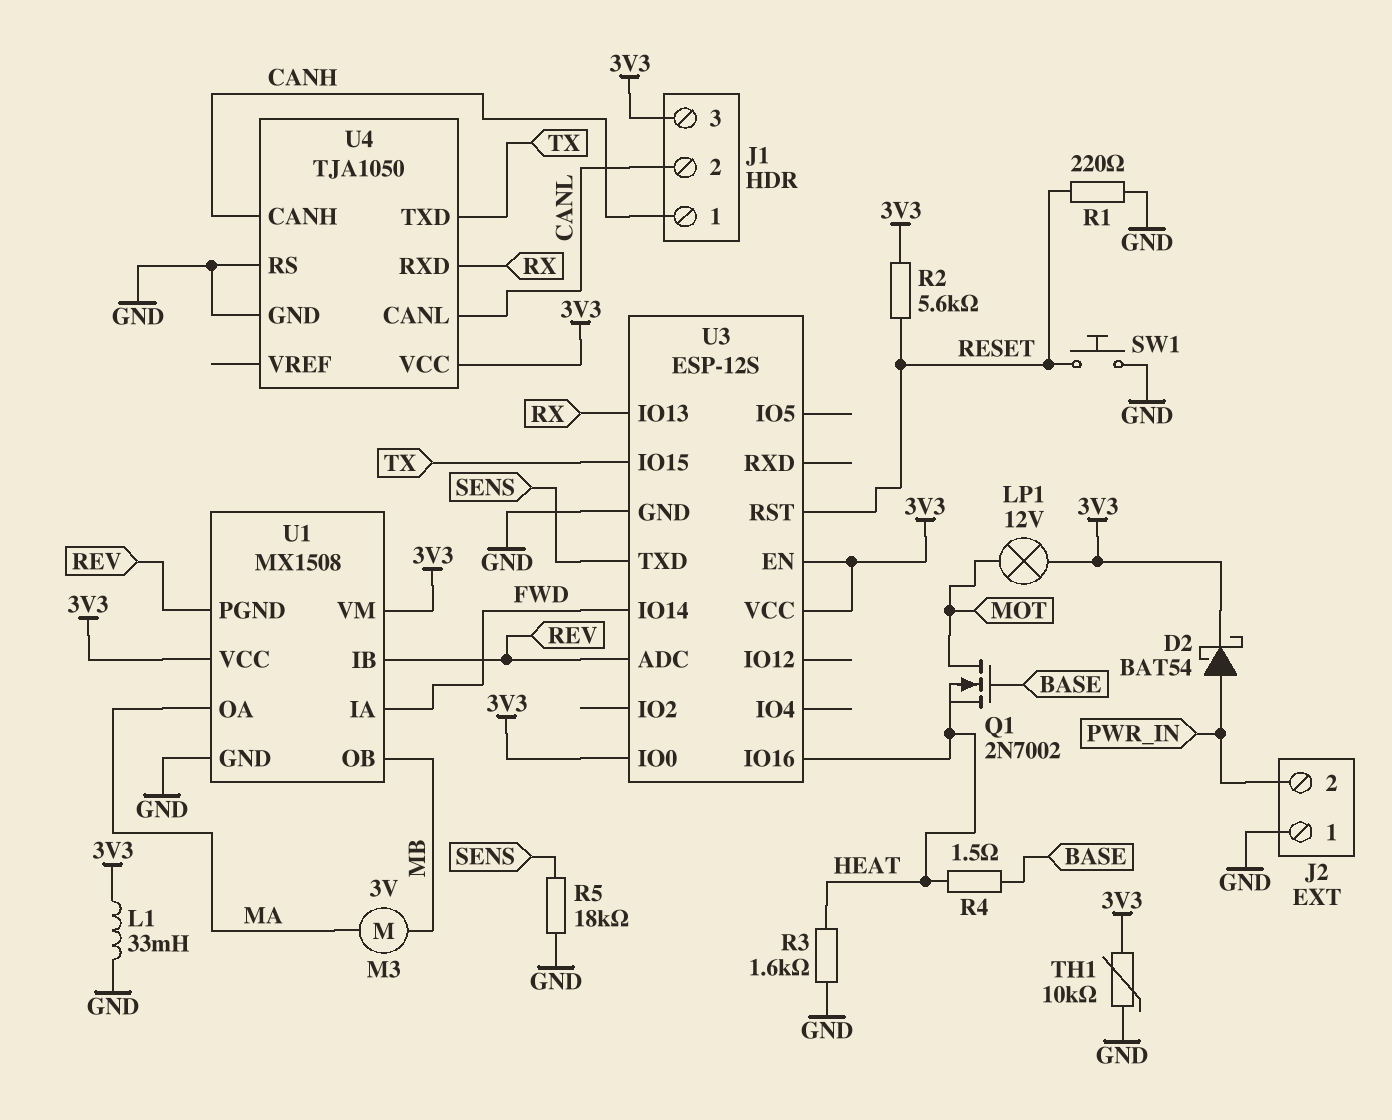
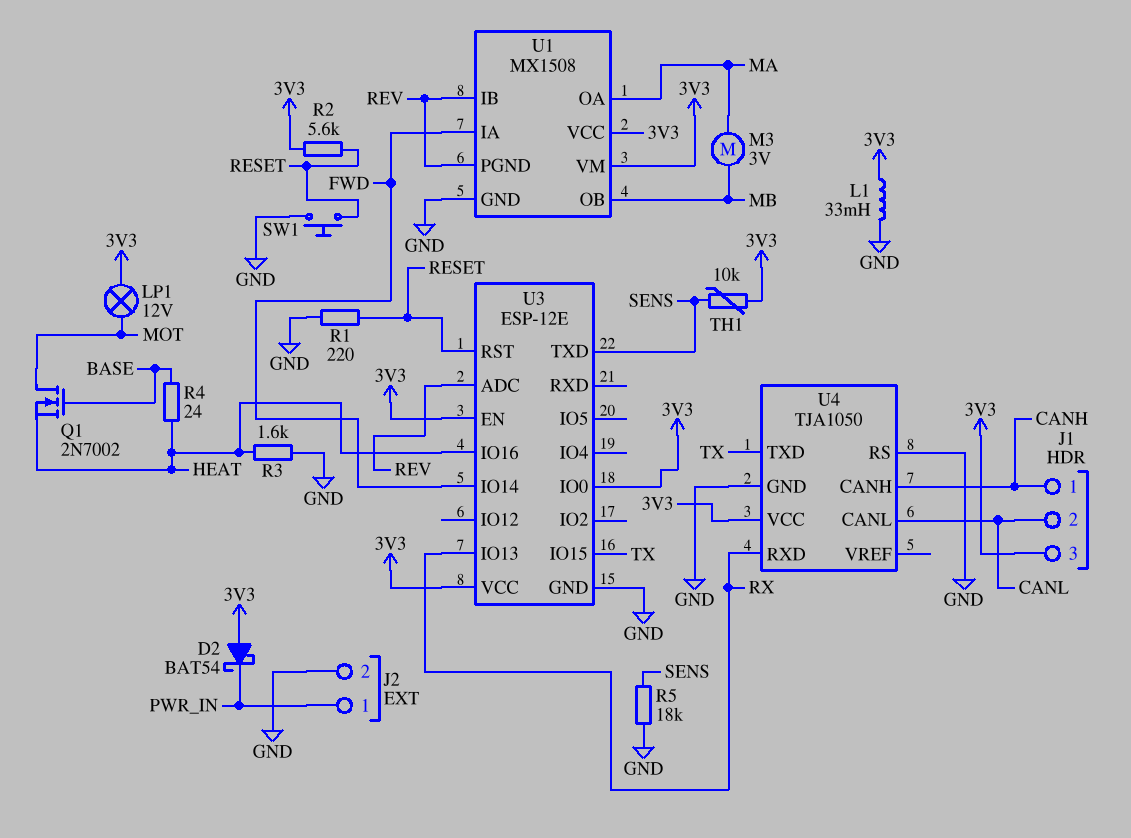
D2: schottky BAT54 (A PWR_IN, K 3V3) -> schottky BAT54 (A 3V3, K PWR_IN)
J2 pin 1: GND -> PWR_IN
J2 pin 2: PWR_IN -> GND
R4: 1.5 (BASE, HEAT) -> 24 (BASE, HEAT)
TH1: 10k (3V3, GND) -> 10k (3V3, SENS)
U3: ESP-12S -> ESP-12E

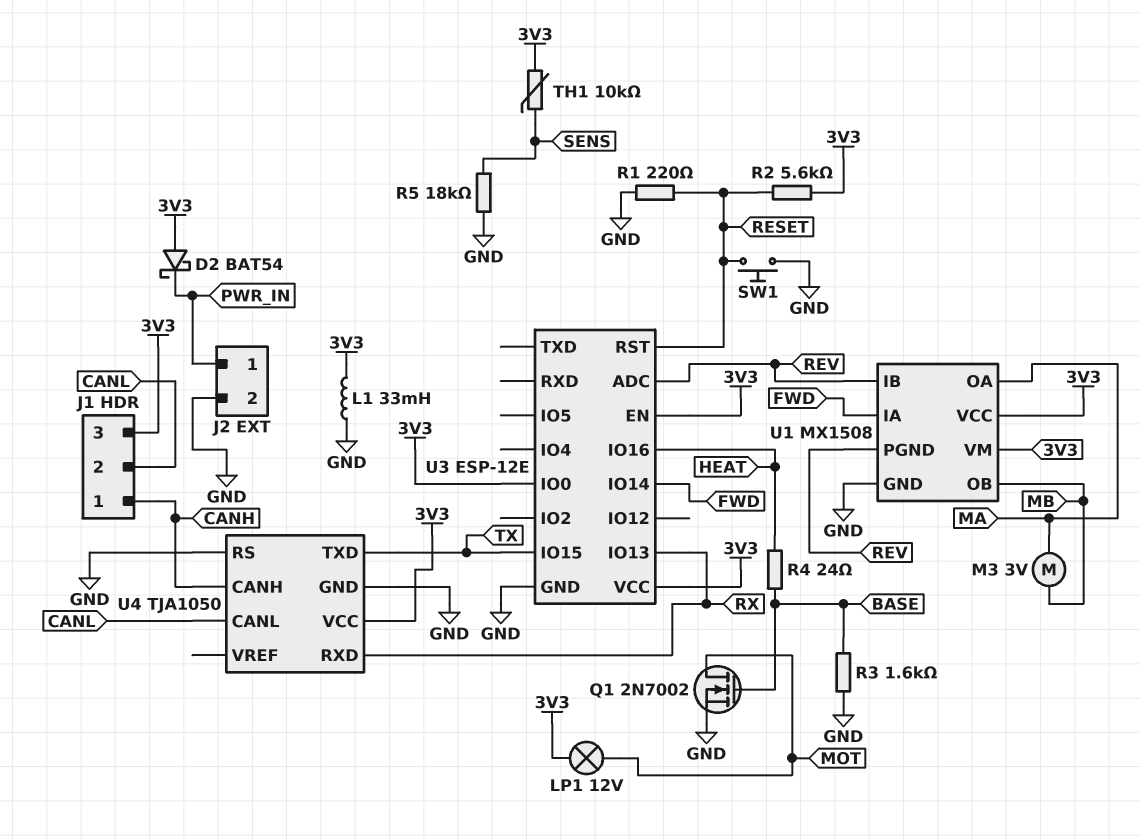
Q1: NMOS 2N7002 (G BASE, D MOT, S HEAT) -> NMOS 2N7002 (G BASE, D MOT, S GND)
R3: 1.6k (GND, HEAT) -> 1.6k (BASE, GND)
U3 pin TXD: SENS -> none

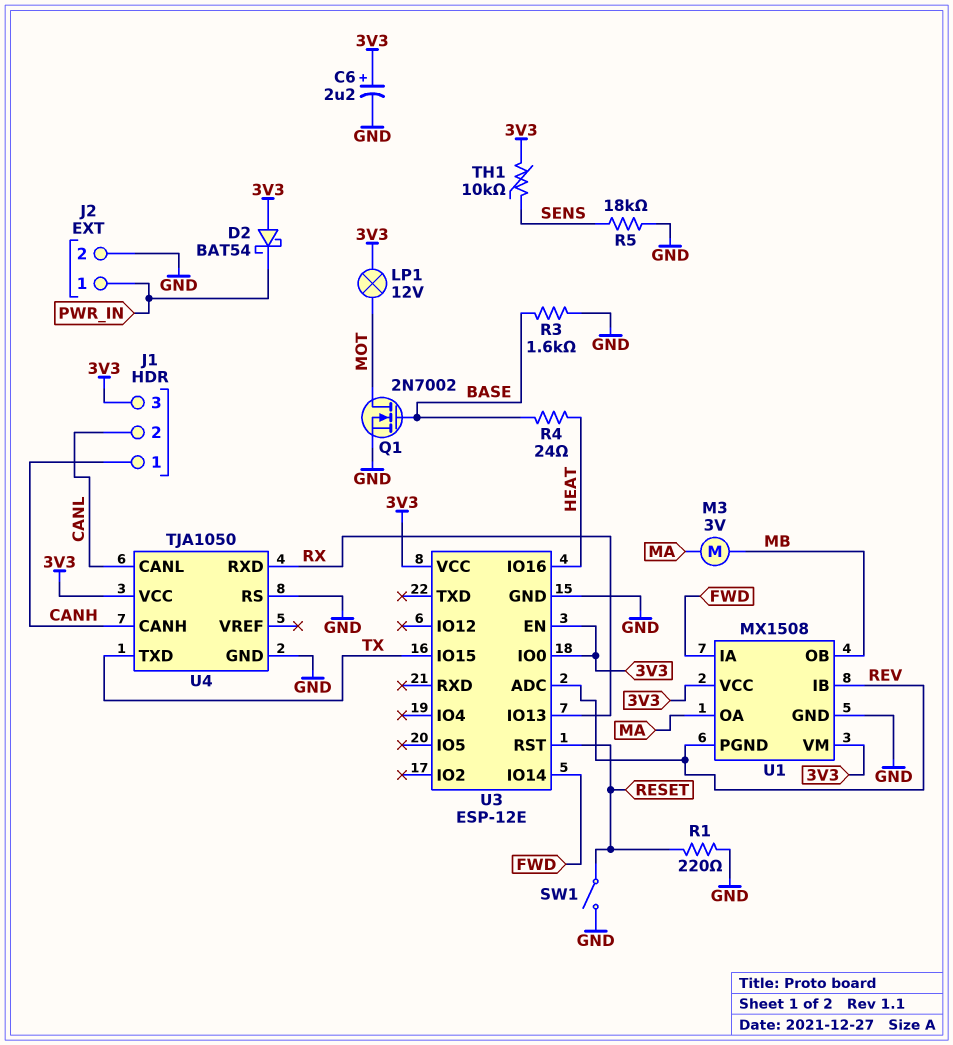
C6: none -> 2.2uF (plus 3V3, minus GND)
L1: 33mH (3V3, GND) -> none
R2: 5.6k (3V3, RESET) -> none
SW1: button (GND, RESET) -> switch (GND, RESET)

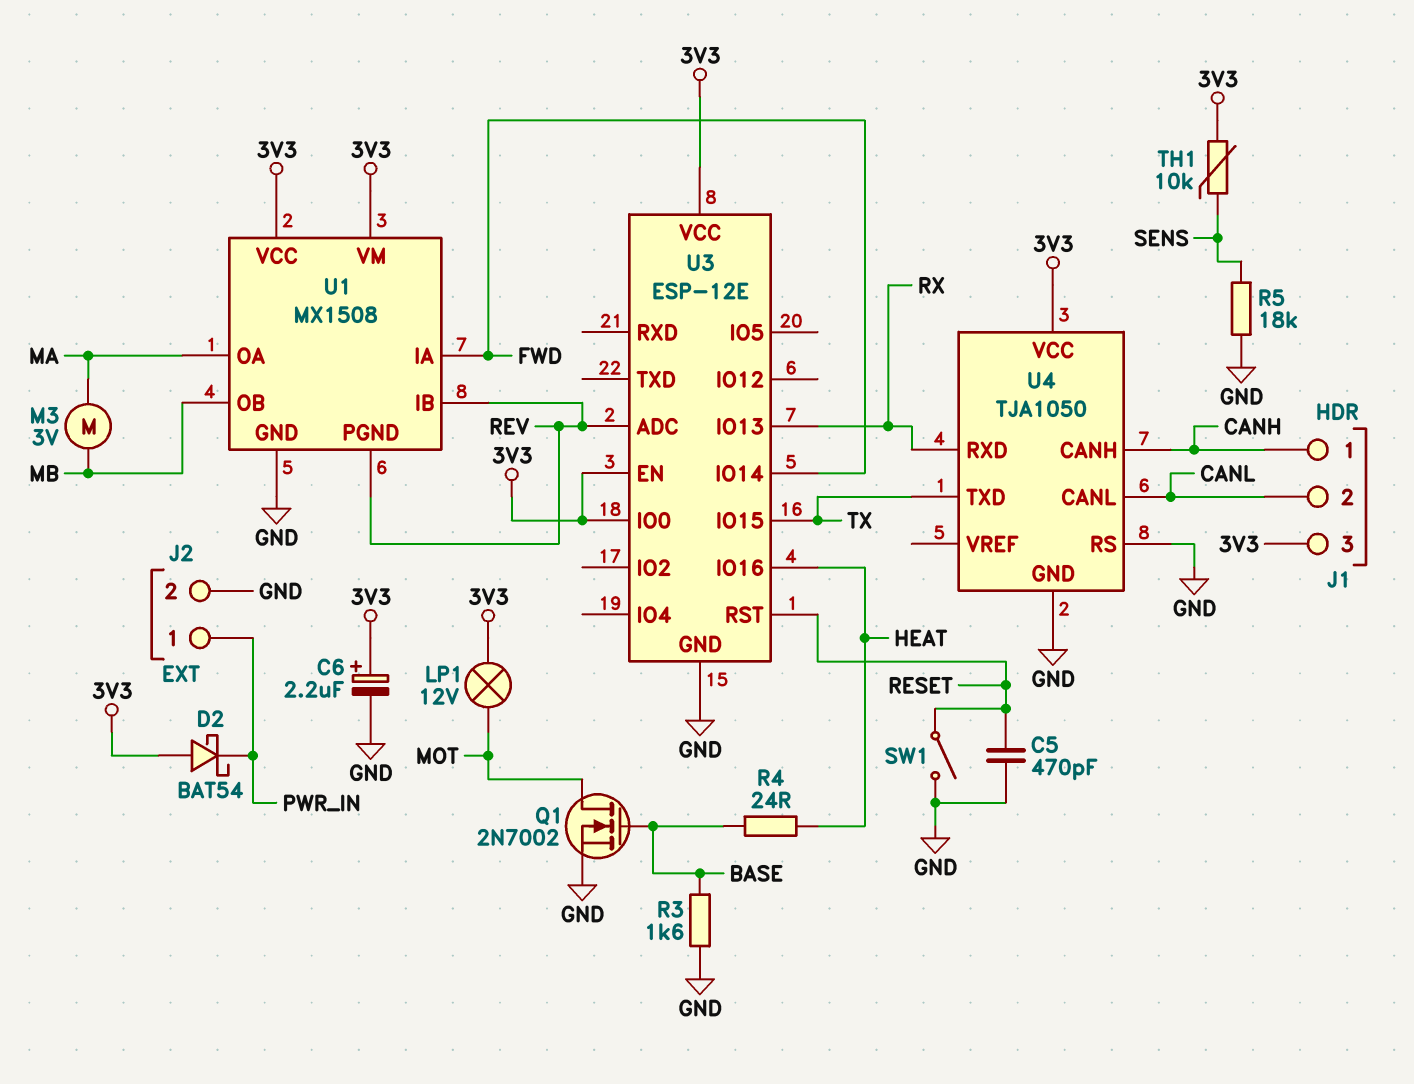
C5: none -> 470pF (GND, RESET)
R1: 220 (GND, RESET) -> none

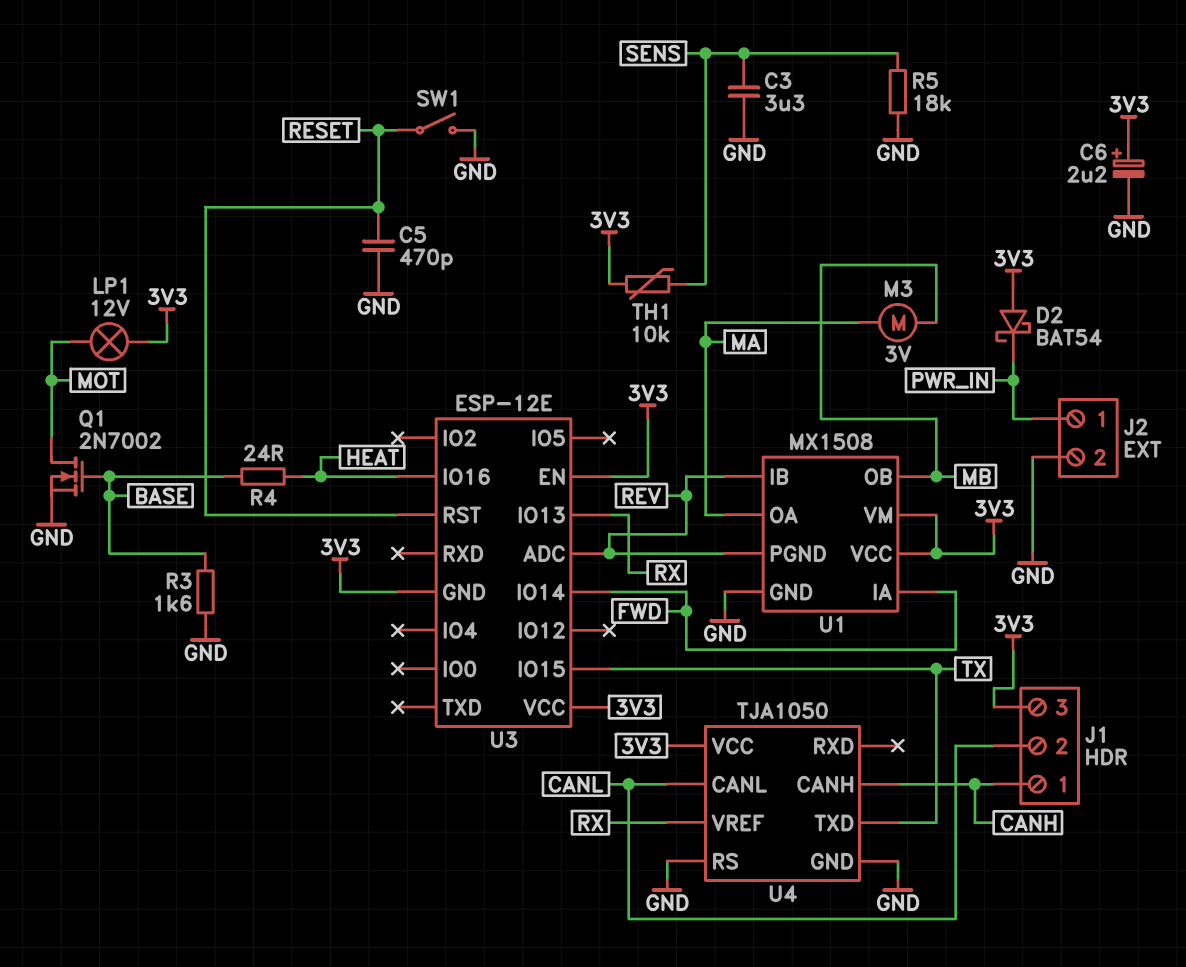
C3: none -> 3.3uF (GND, SENS)
U3 pin GND: GND -> 3V3
U3 pin IO0: 3V3 -> none
U4 pin RXD: RX -> none
U4 pin VREF: none -> RX

